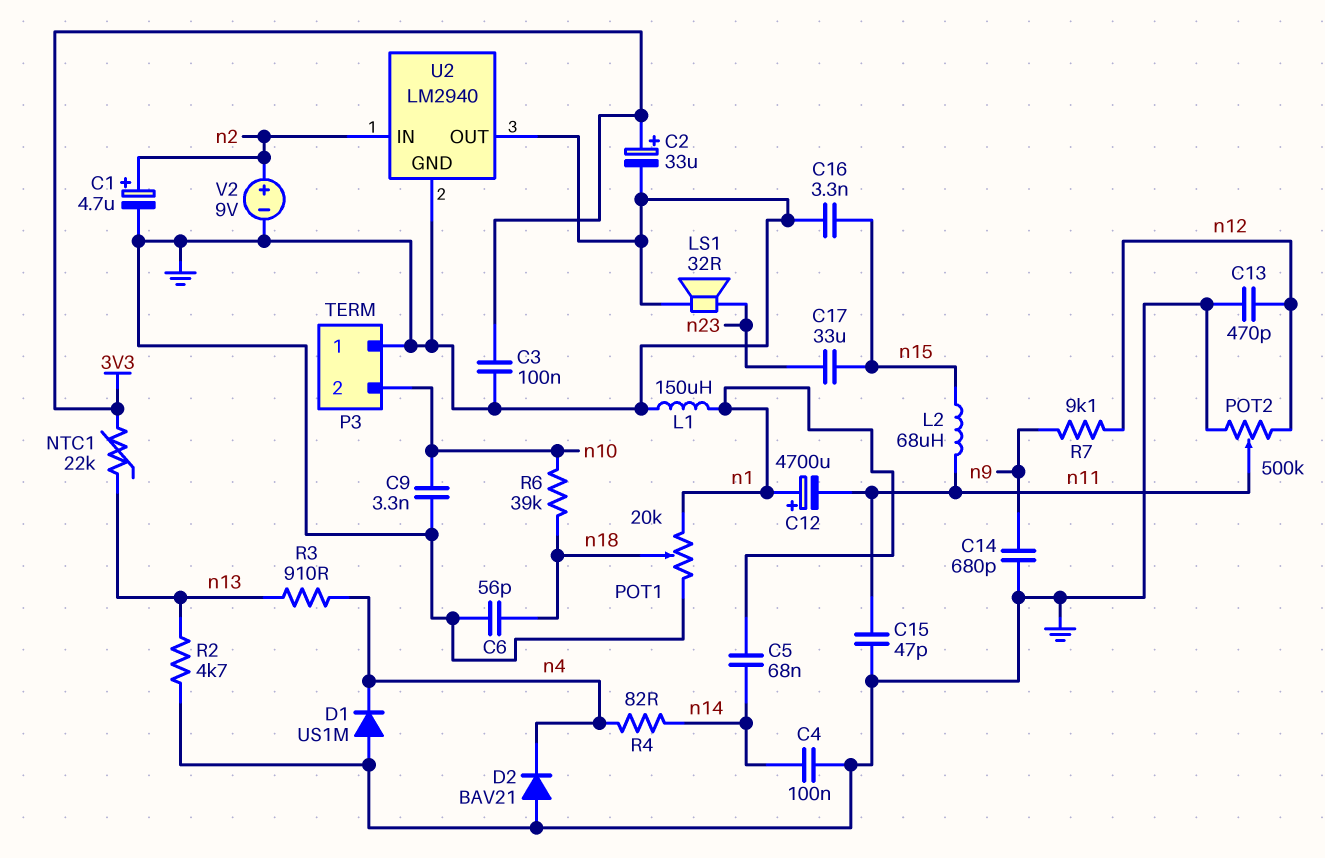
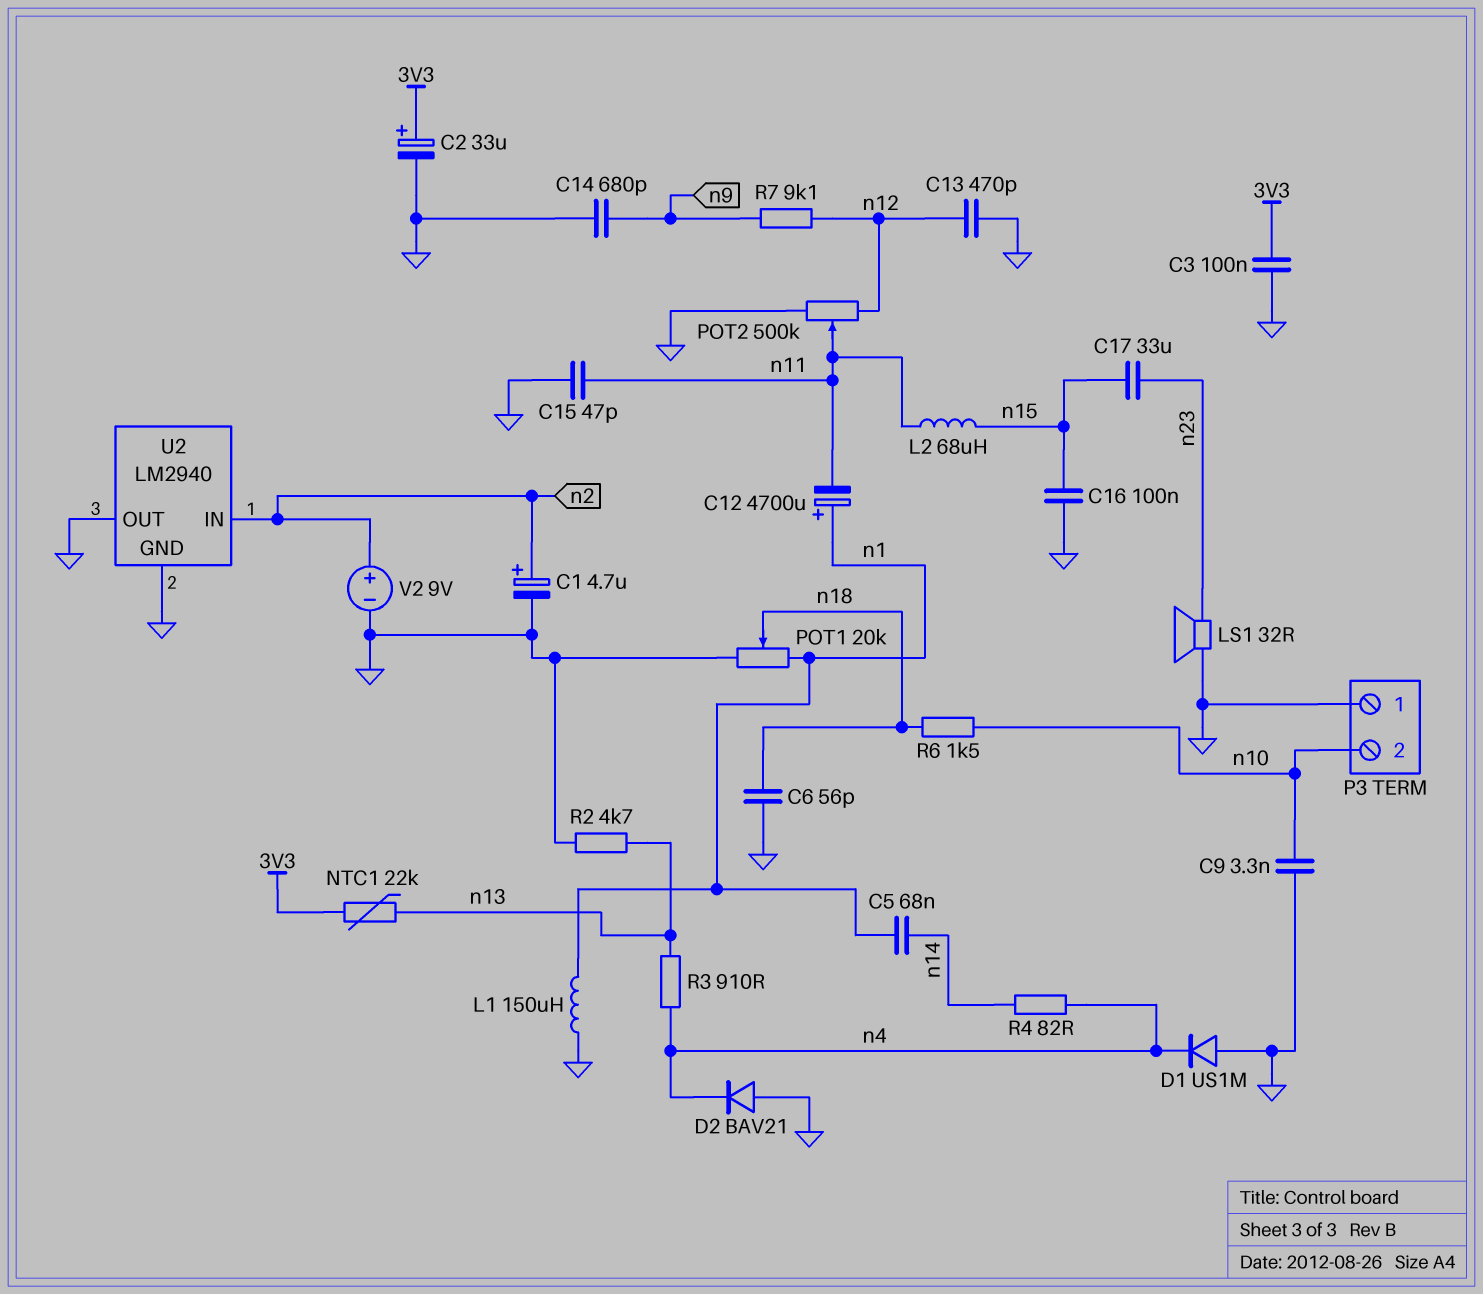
C4: 100nF (GND, n14) -> none
C16: 3.3nF (GND, n15) -> 100nF (GND, n15)
R6: 39k (n10, n18) -> 1.5k (n10, n18)

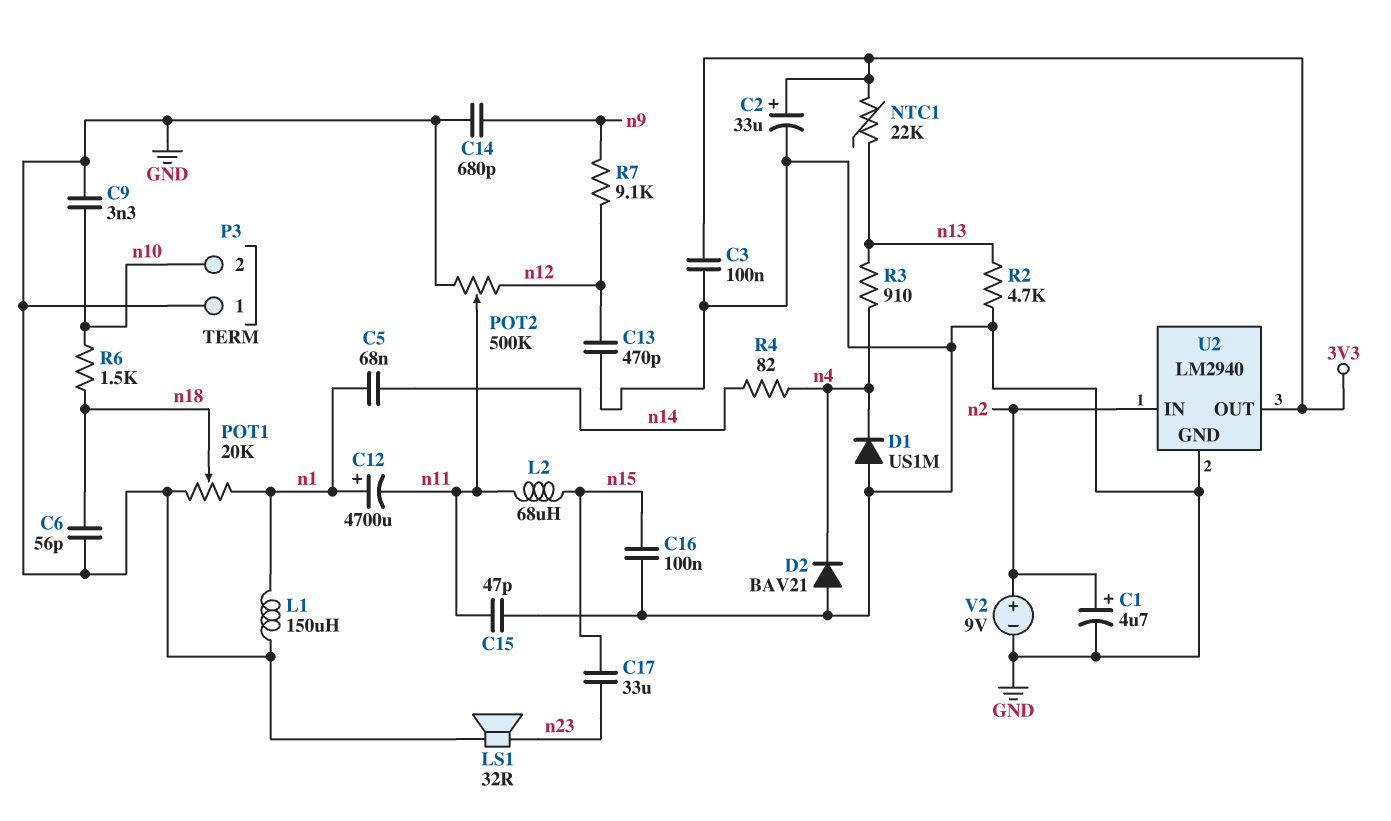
U2 pin OUT: GND -> 3V3

